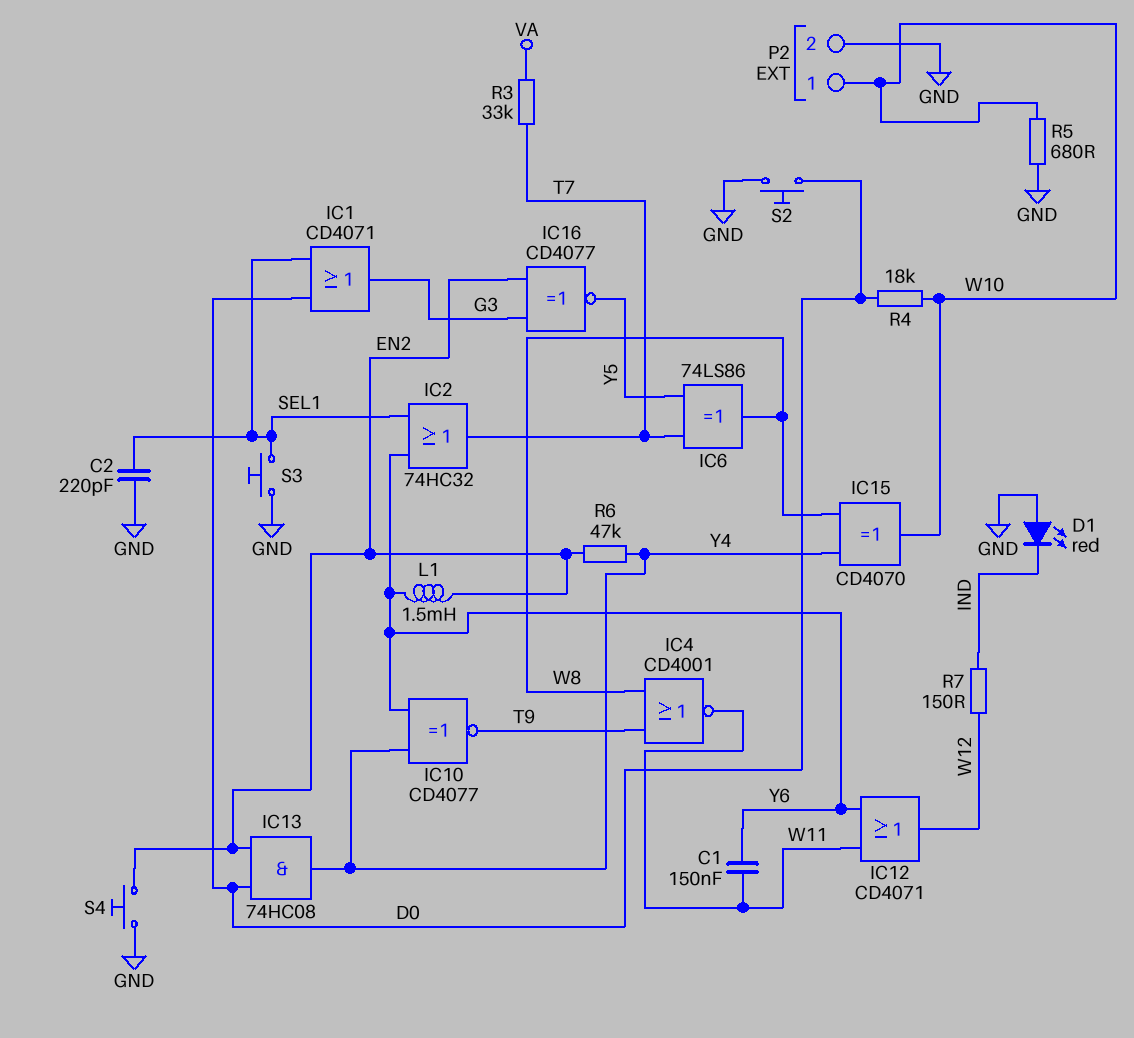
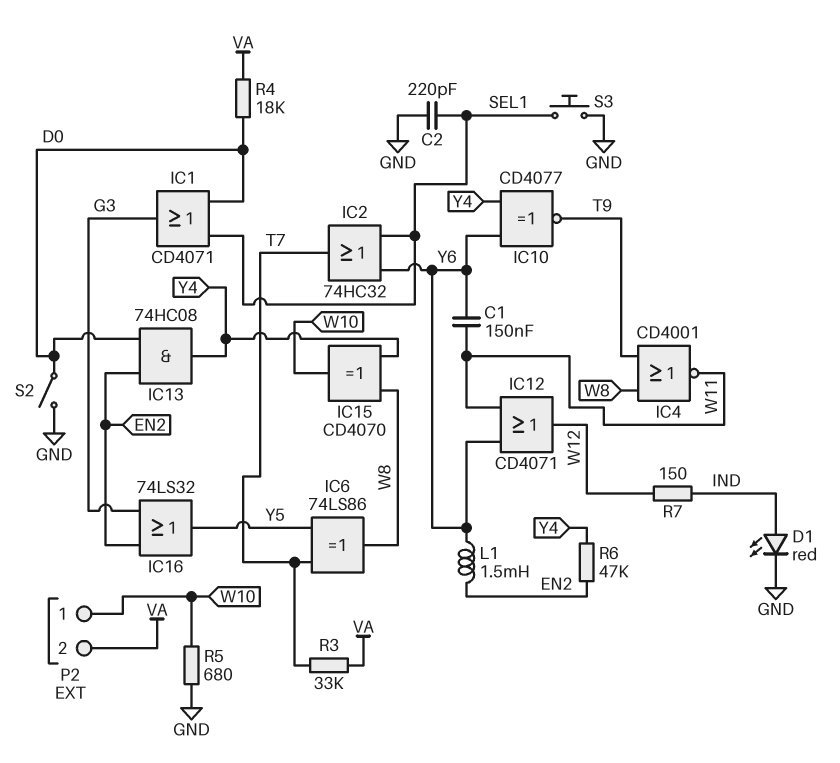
D1: LED red (A GND, K IND) -> LED red (A IND, K GND)
IC16: XNOR CD4077 (in EN2, in G3, out Y5) -> OR 74LS32 (in EN2, in G3, out Y5)
P2 pin 2: GND -> VA
R4: 18k (D0, W10) -> 18k (D0, VA)
S2: button (D0, GND) -> switch (D0, GND)
S4: button (EN2, GND) -> none

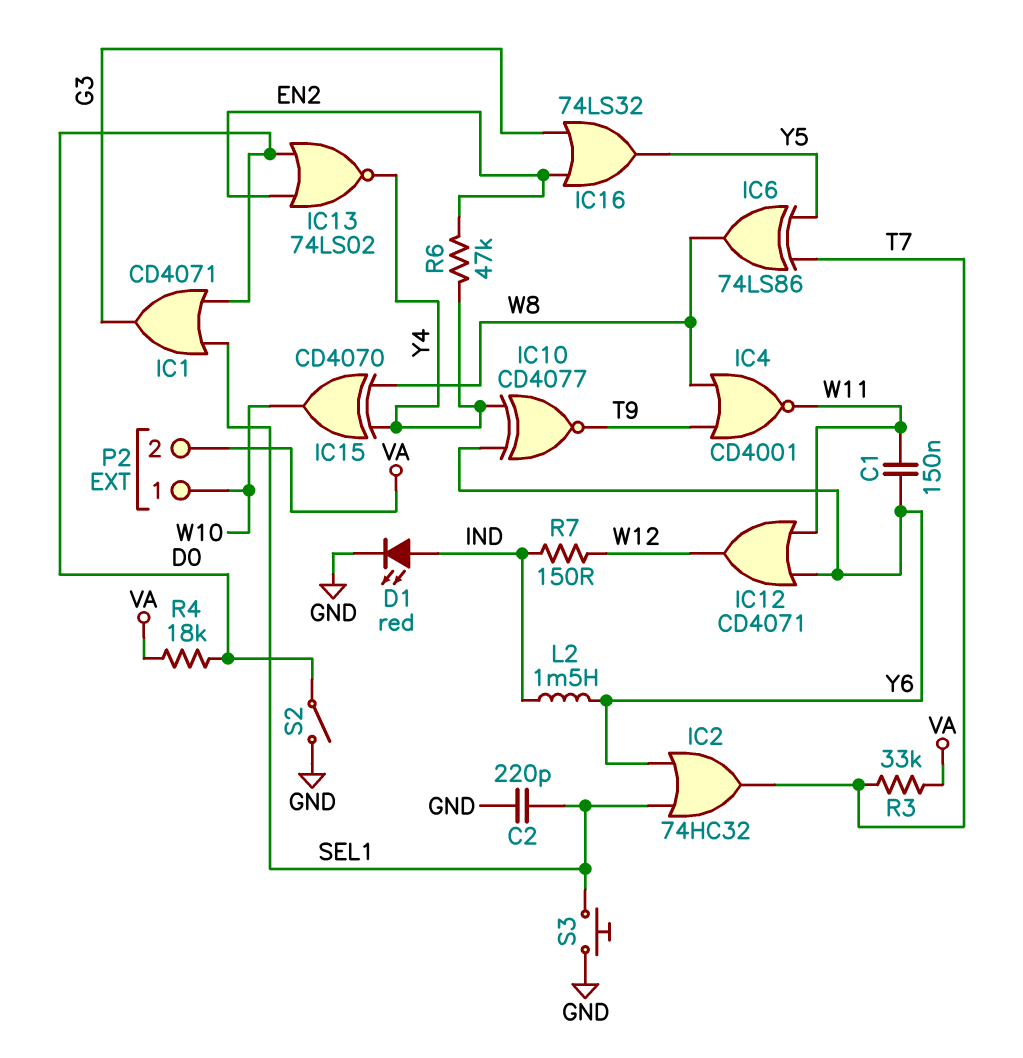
IC13: AND 74HC08 (in D0, in EN2, out Y4) -> NOR 74LS02 (in D0, in EN2, out Y4)
L1: 1.5mH (EN2, Y6) -> none
L2: none -> 1.5mH (IND, Y6)
R5: 680 (GND, W10) -> none

